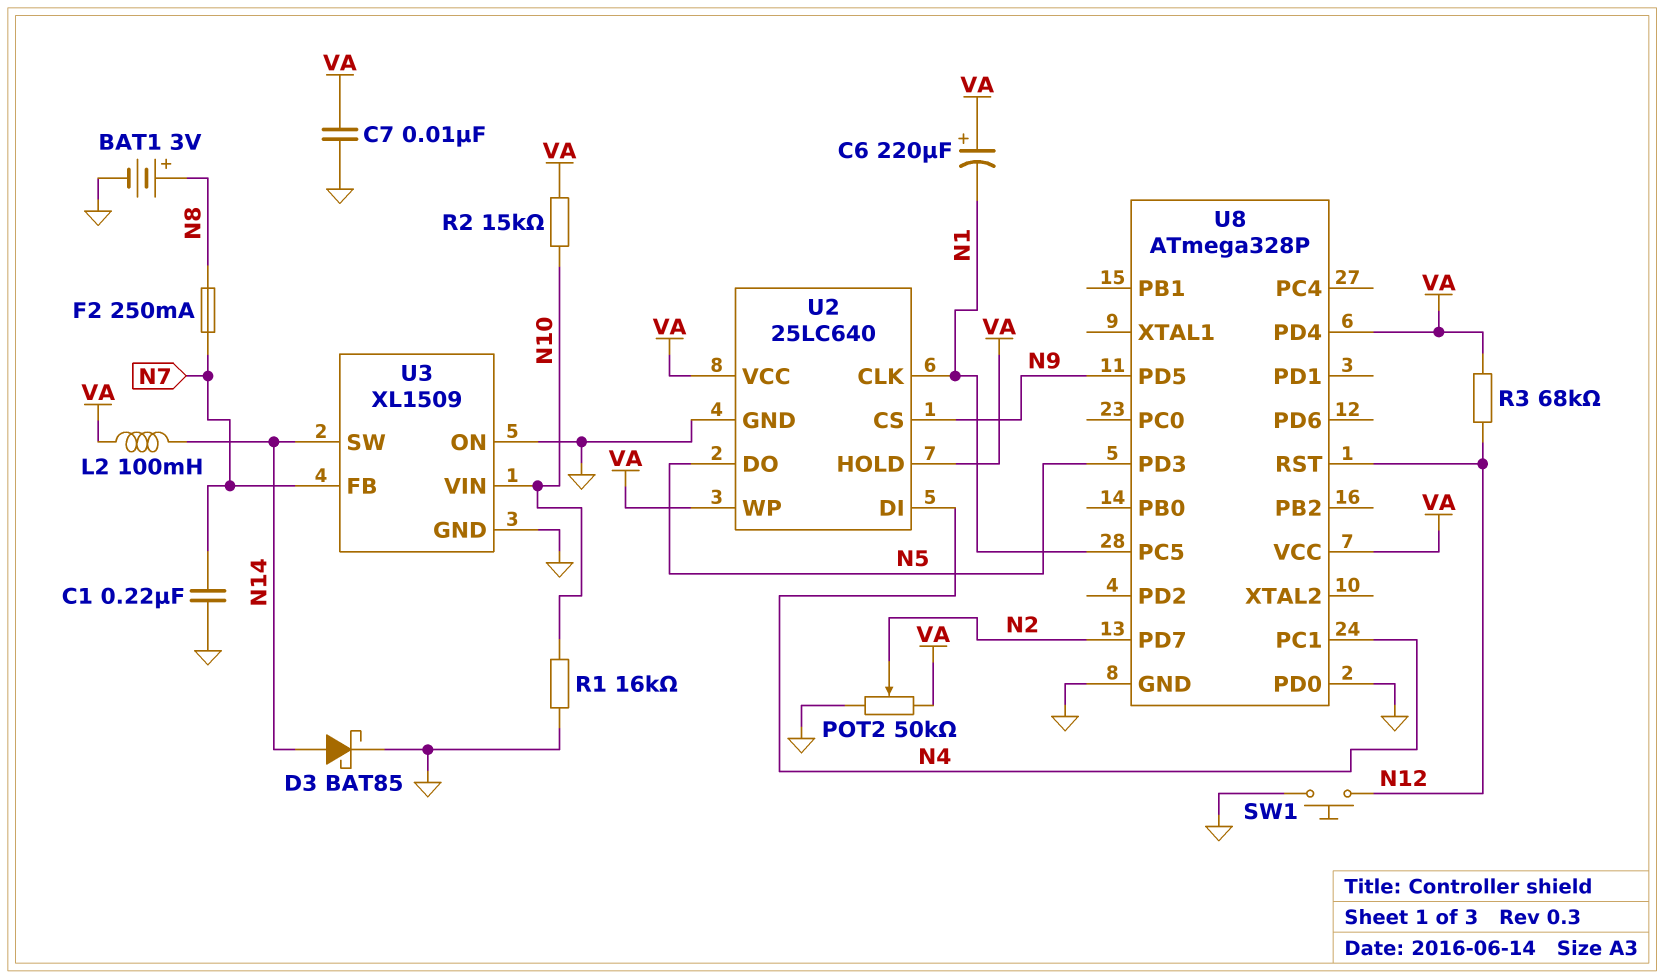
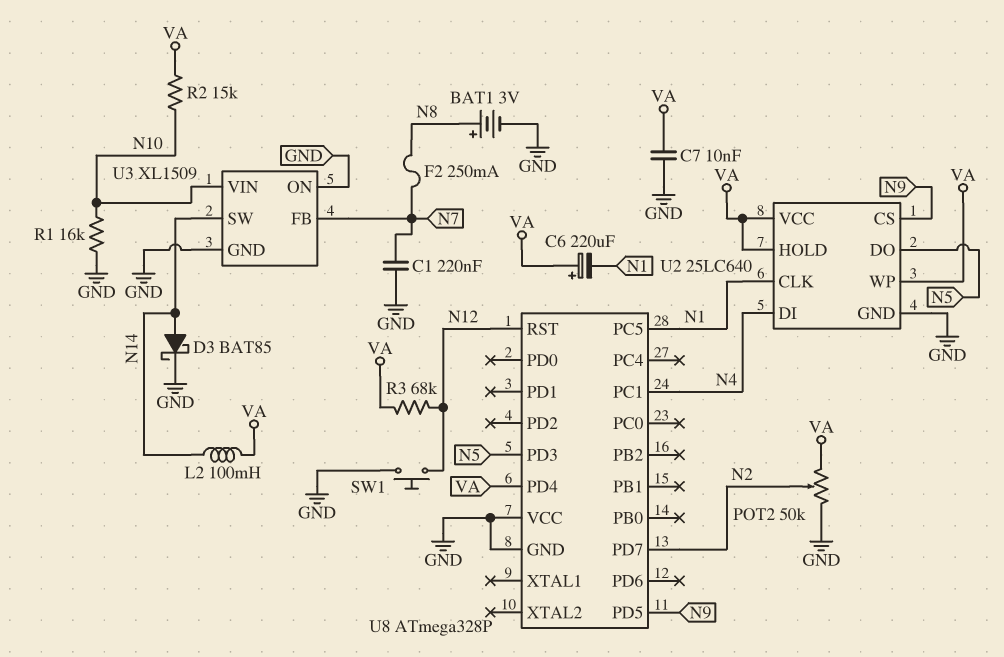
U8 pin PD0: GND -> none
U8 pin VCC: VA -> GND

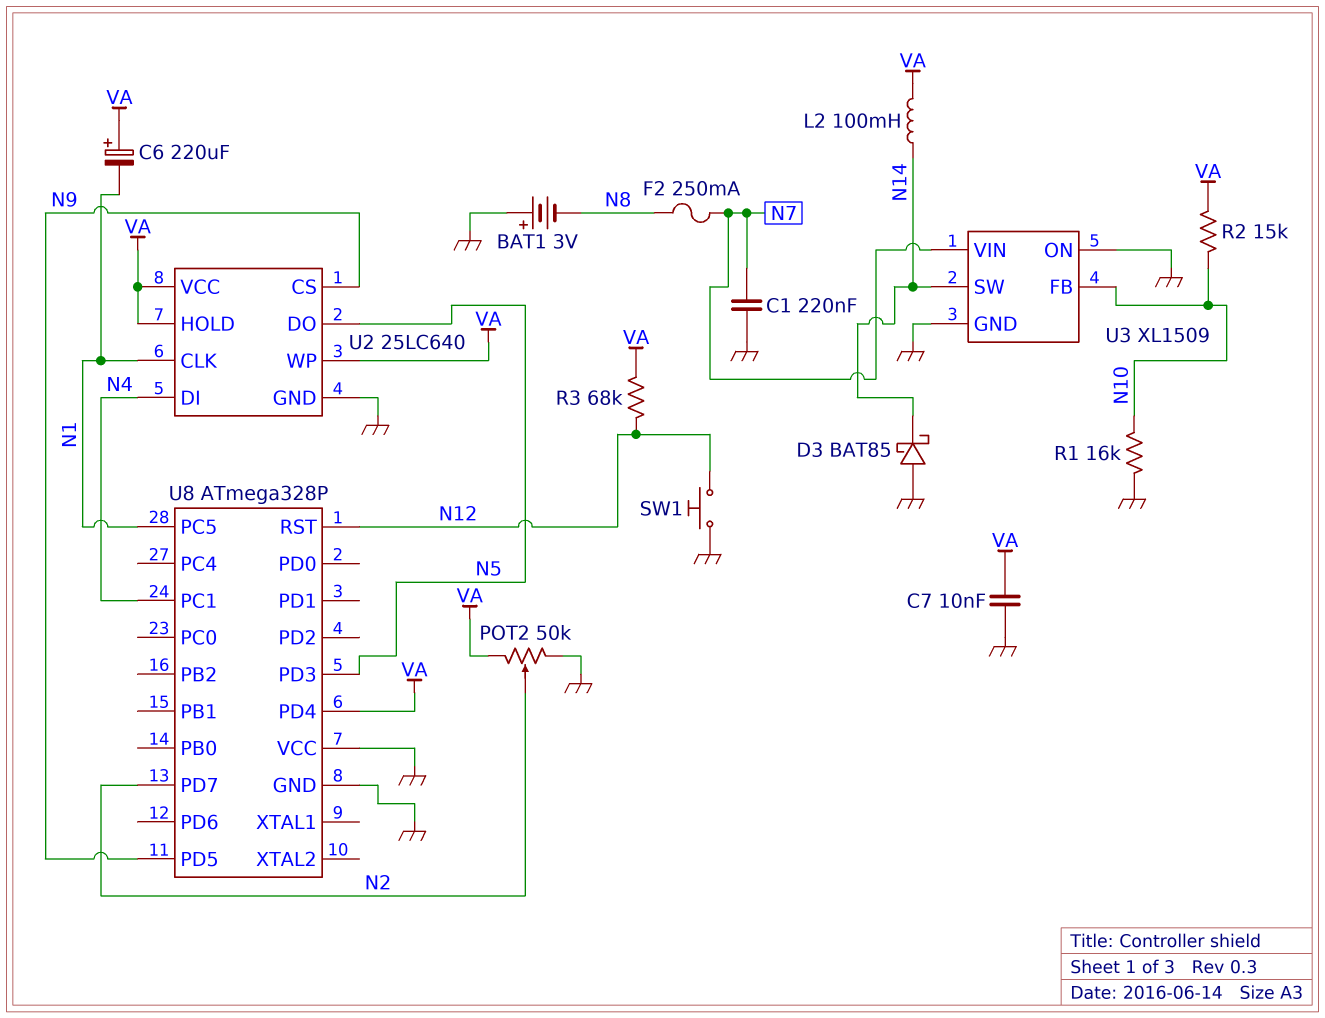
BAT1: 3V (plus N8, minus GND) -> 3V (plus GND, minus N8)
D3: schottky BAT85 (A N14, K GND) -> schottky BAT85 (A GND, K N14)
U3 pin FB: N7 -> N10
U3 pin VIN: N10 -> N7

